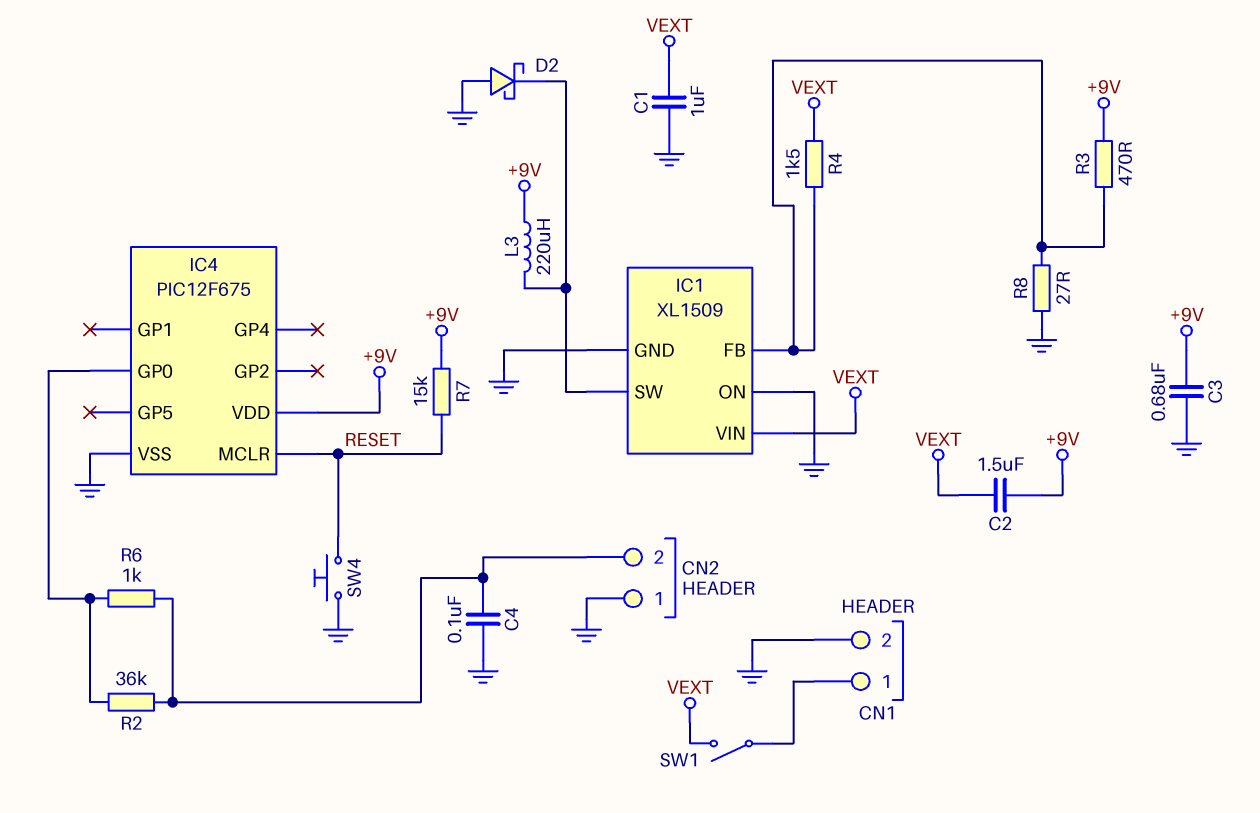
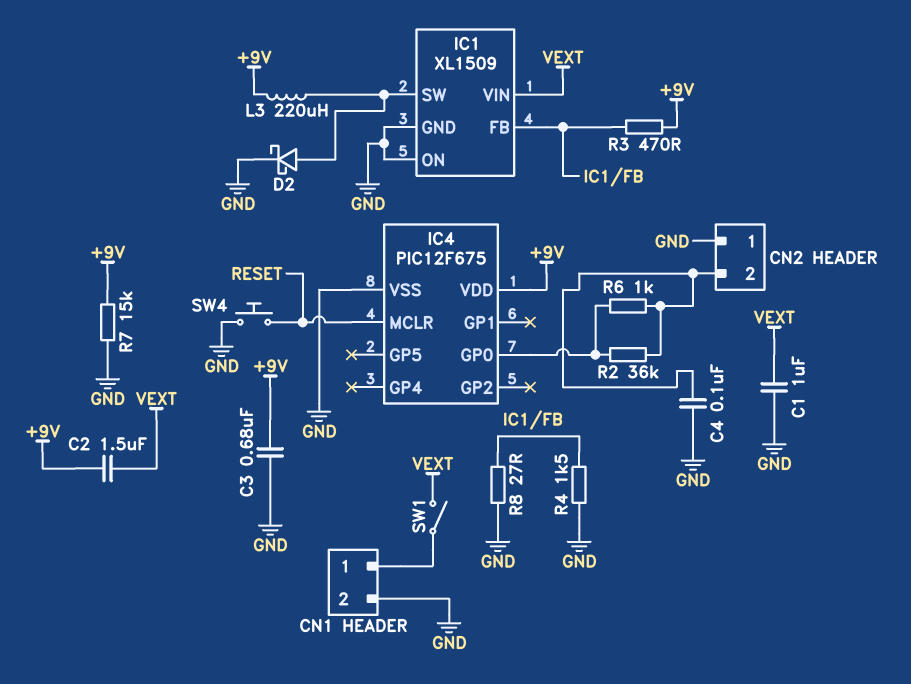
D2: schottky (A GND, K IC1/SW) -> schottky (A IC1/SW, K GND)
R4: 1.5k (IC1/FB, VEXT) -> 1.5k (GND, IC1/FB)
R7: 15k (+9V, RESET) -> 15k (+9V, GND)

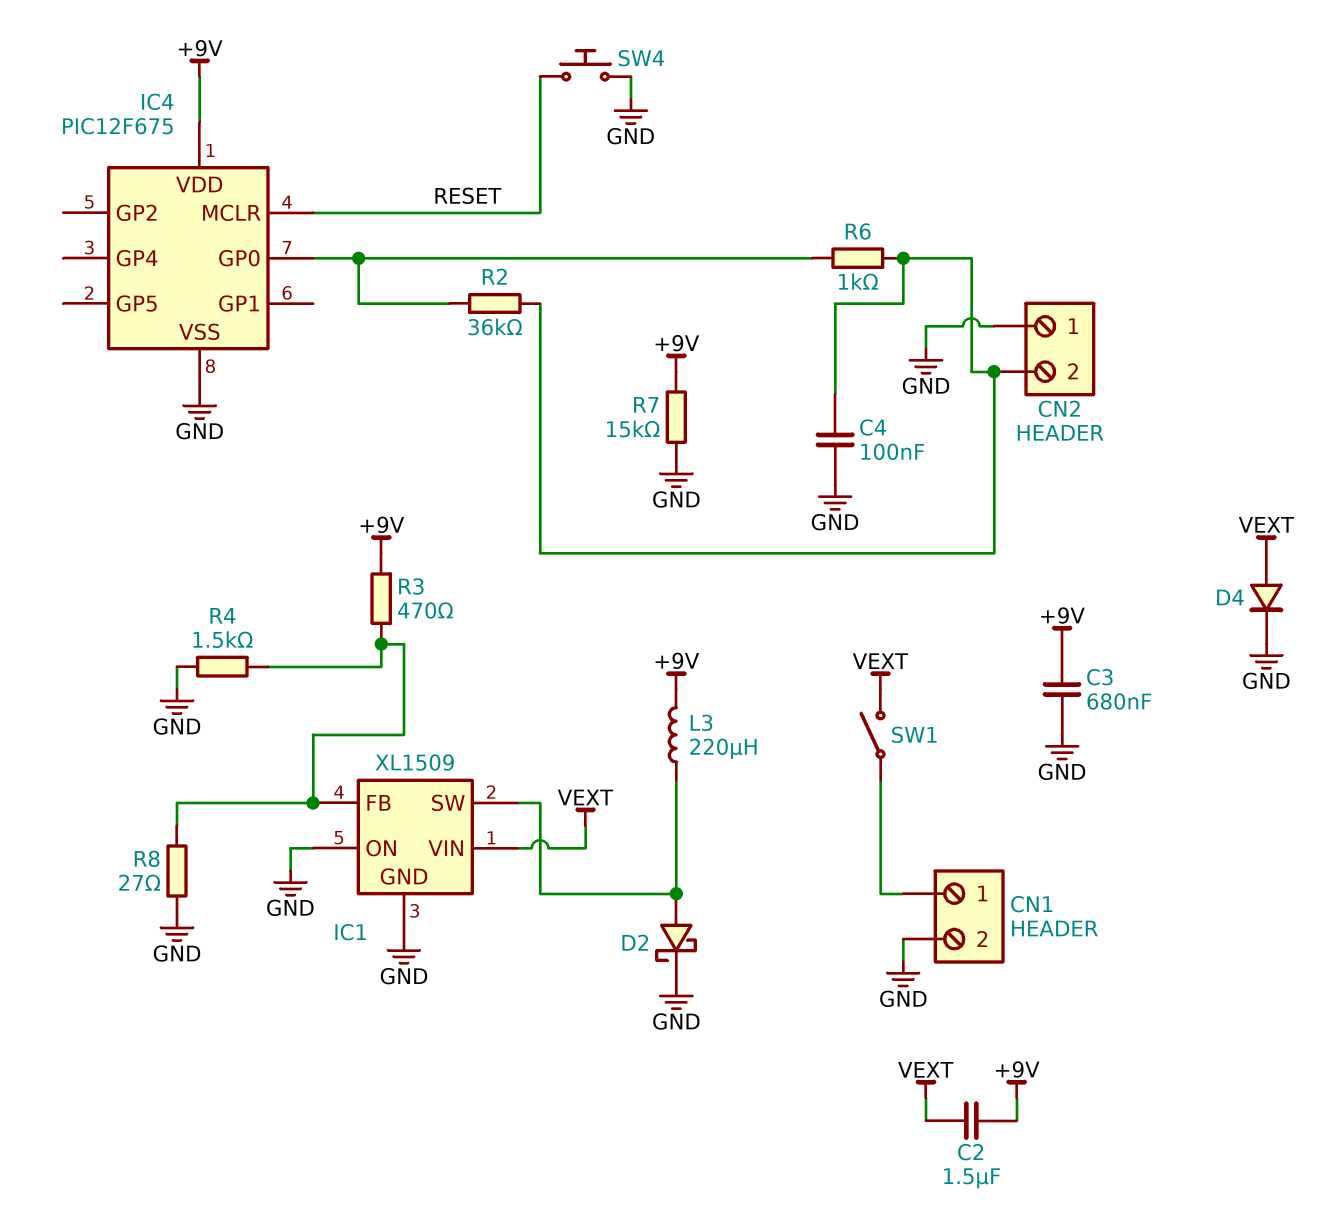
C1: 1uF (GND, VEXT) -> none
D4: none -> diode (A VEXT, K GND)

